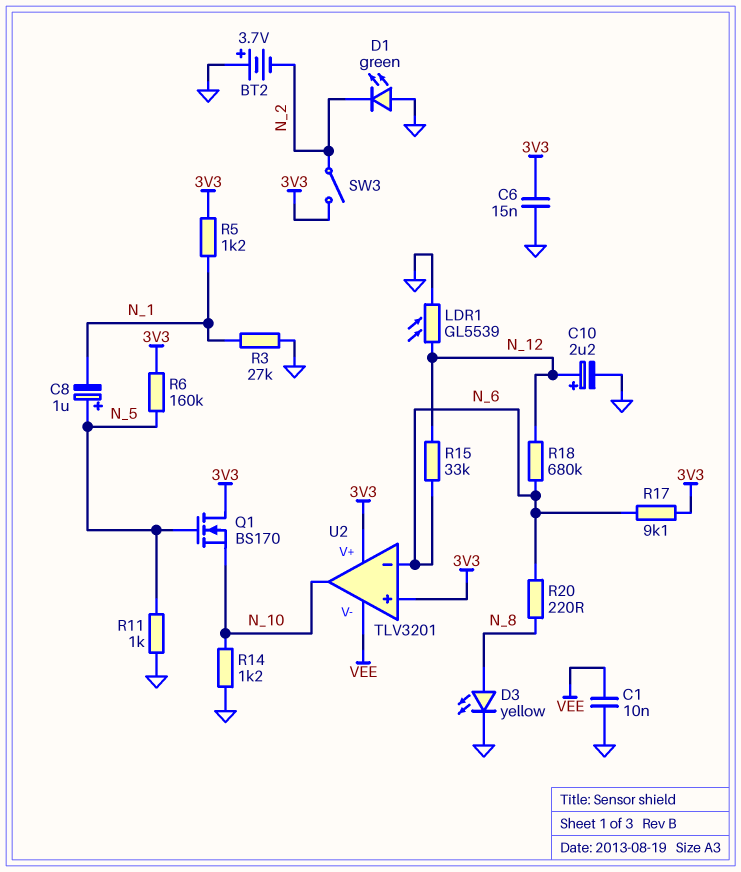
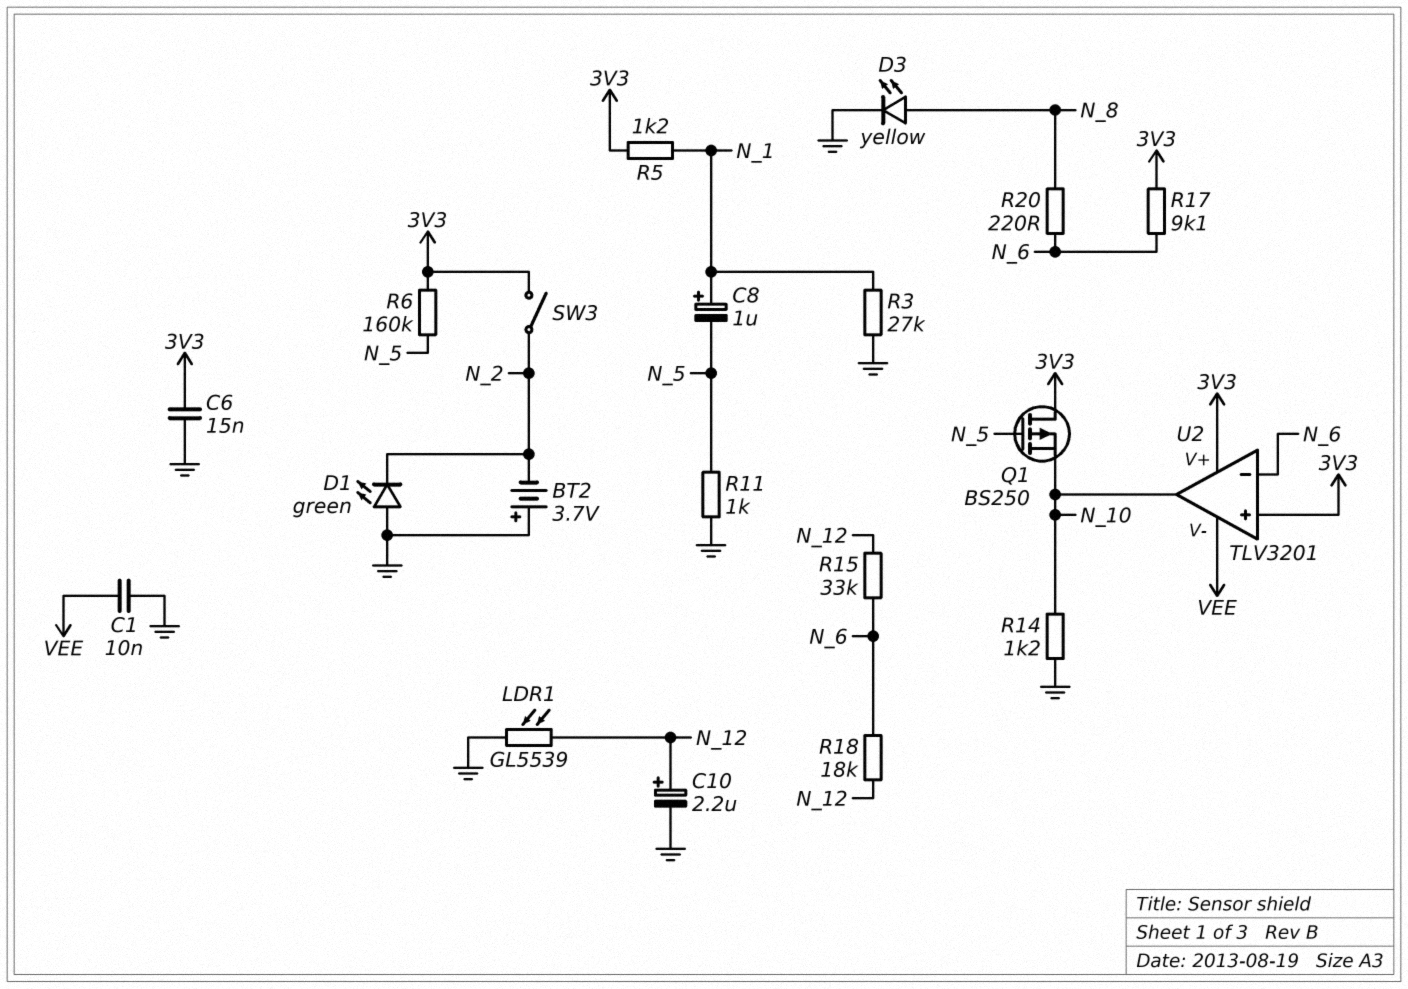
C8: 1uF (plus N_5, minus N_1) -> 1uF (plus N_1, minus N_5)
Q1: NMOS BS170 (G N_5, D 3V3, S N_10) -> PMOS BS250 (G N_5, D 3V3, S N_10)
R18: 680k (N_6, N_12) -> 18k (N_6, N_12)

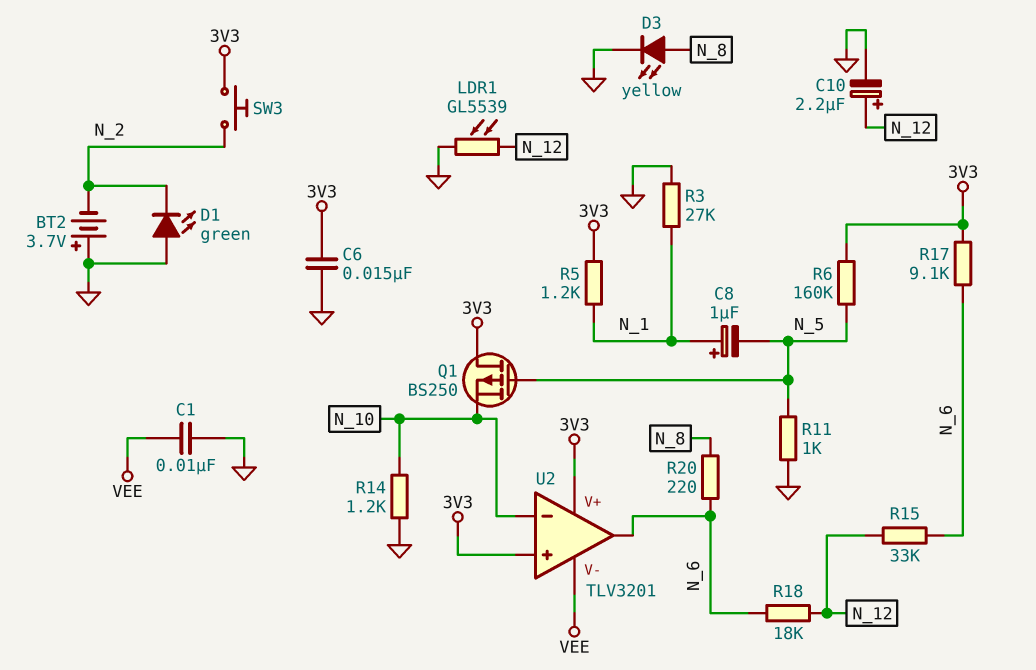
SW3: switch (3V3, N_2) -> button (3V3, N_2)
U2 pin in-: N_6 -> N_10
U2 pin out: N_10 -> N_6

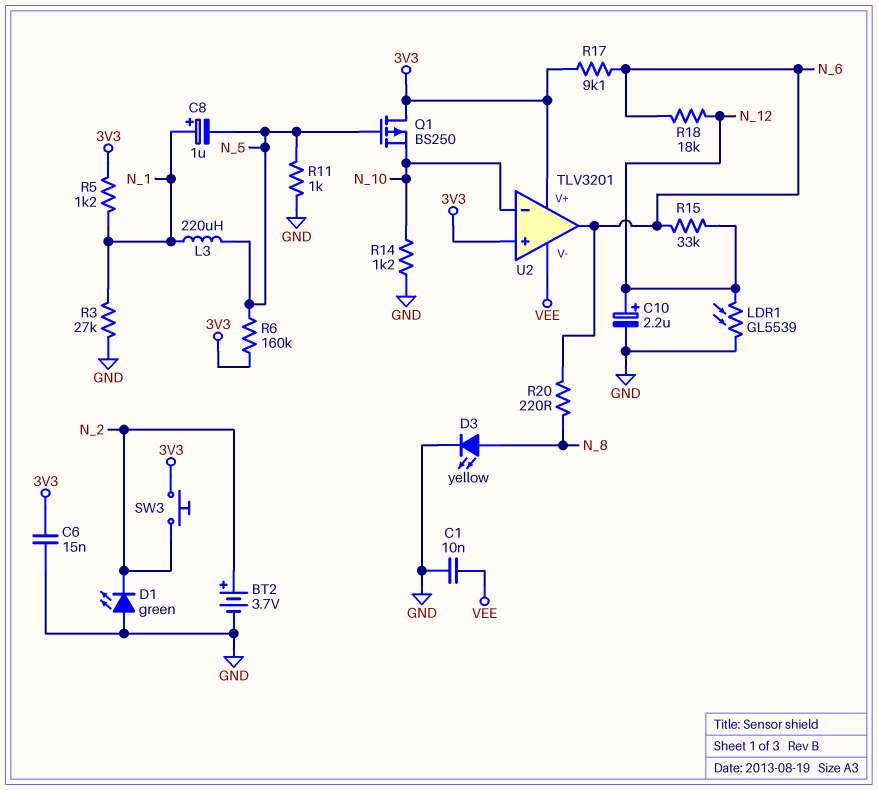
BT2: 3.7V (plus GND, minus N_2) -> 3.7V (plus N_2, minus GND)
L3: none -> 220uH (N_1, N_5)

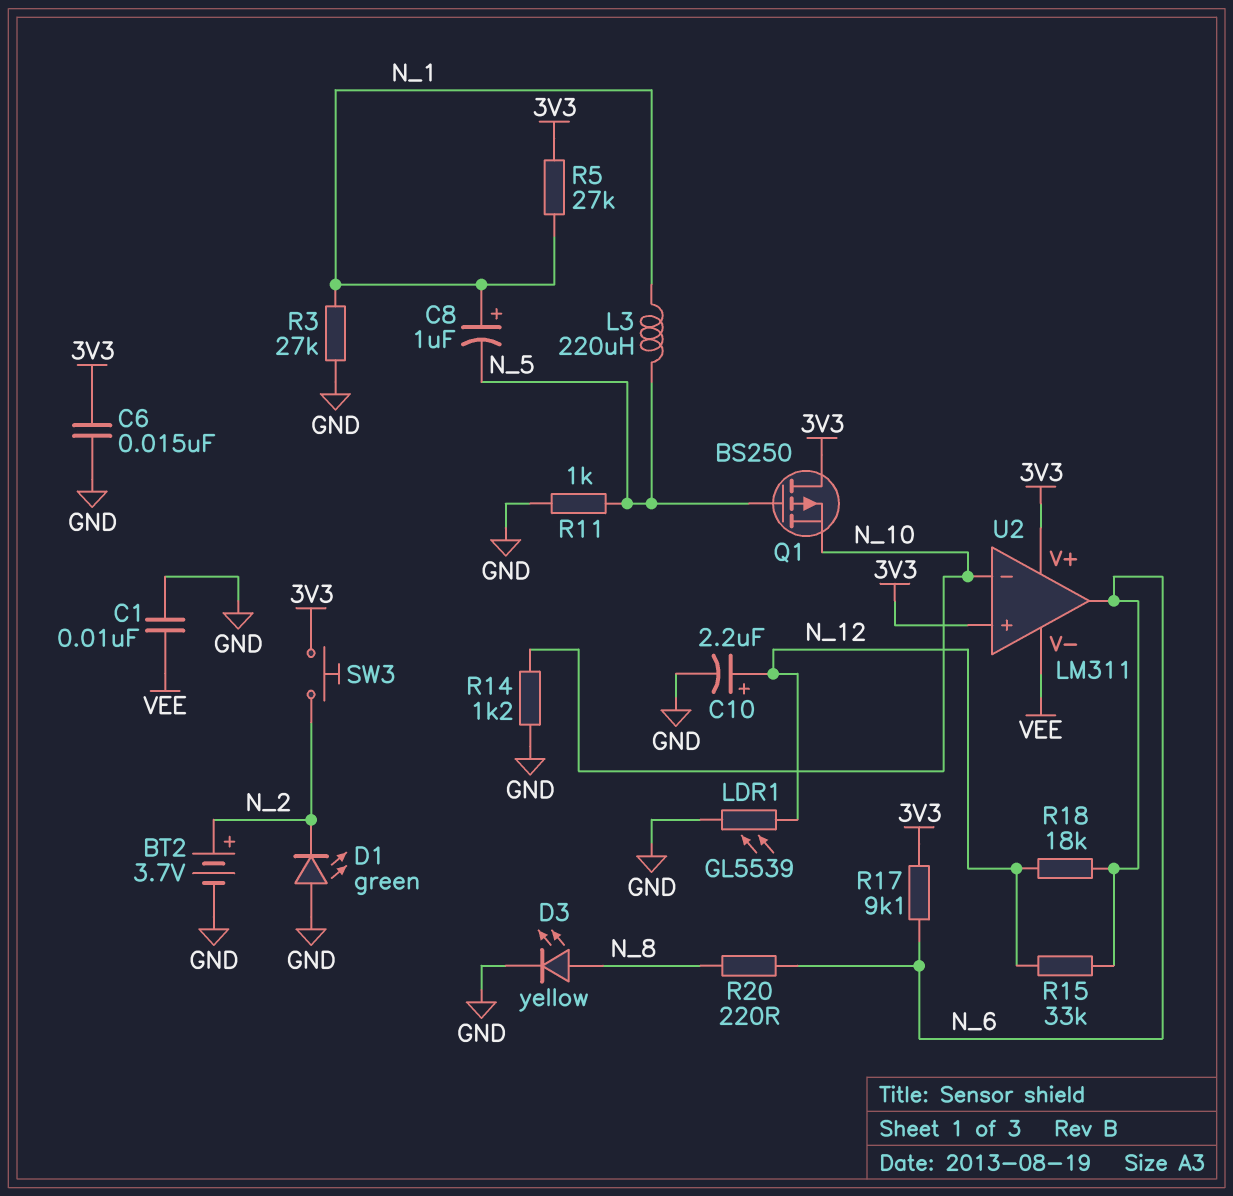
R5: 1.2k (3V3, N_1) -> 27k (3V3, N_1)
R6: 160k (3V3, N_5) -> none
U2: TLV3201 -> LM311

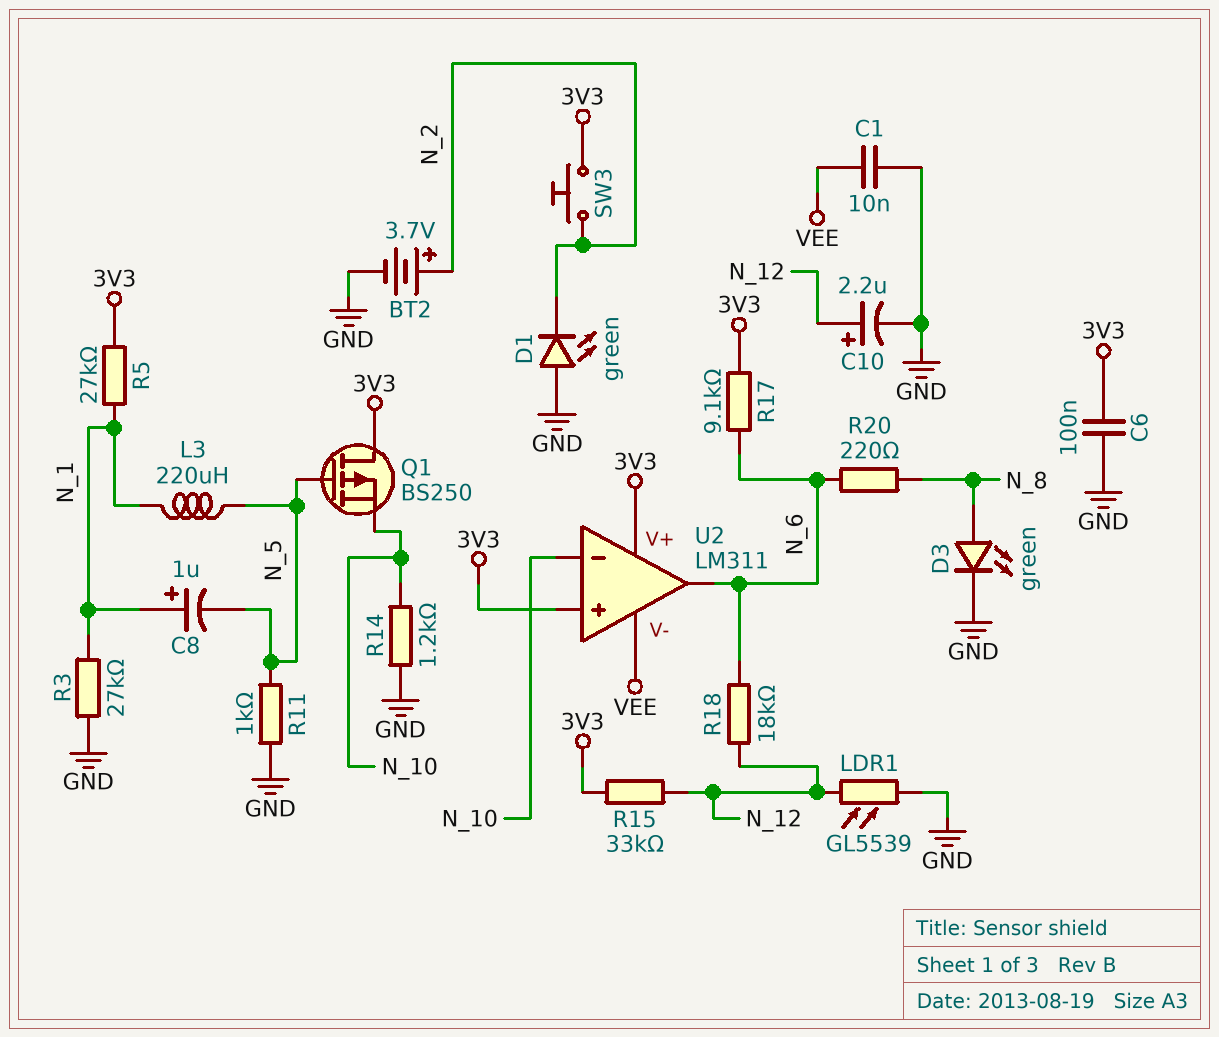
C6: 15nF (3V3, GND) -> 100nF (3V3, GND)
D3: LED yellow (A N_8, K GND) -> LED green (A N_8, K GND)
R15: 33k (N_6, N_12) -> 33k (3V3, N_12)

